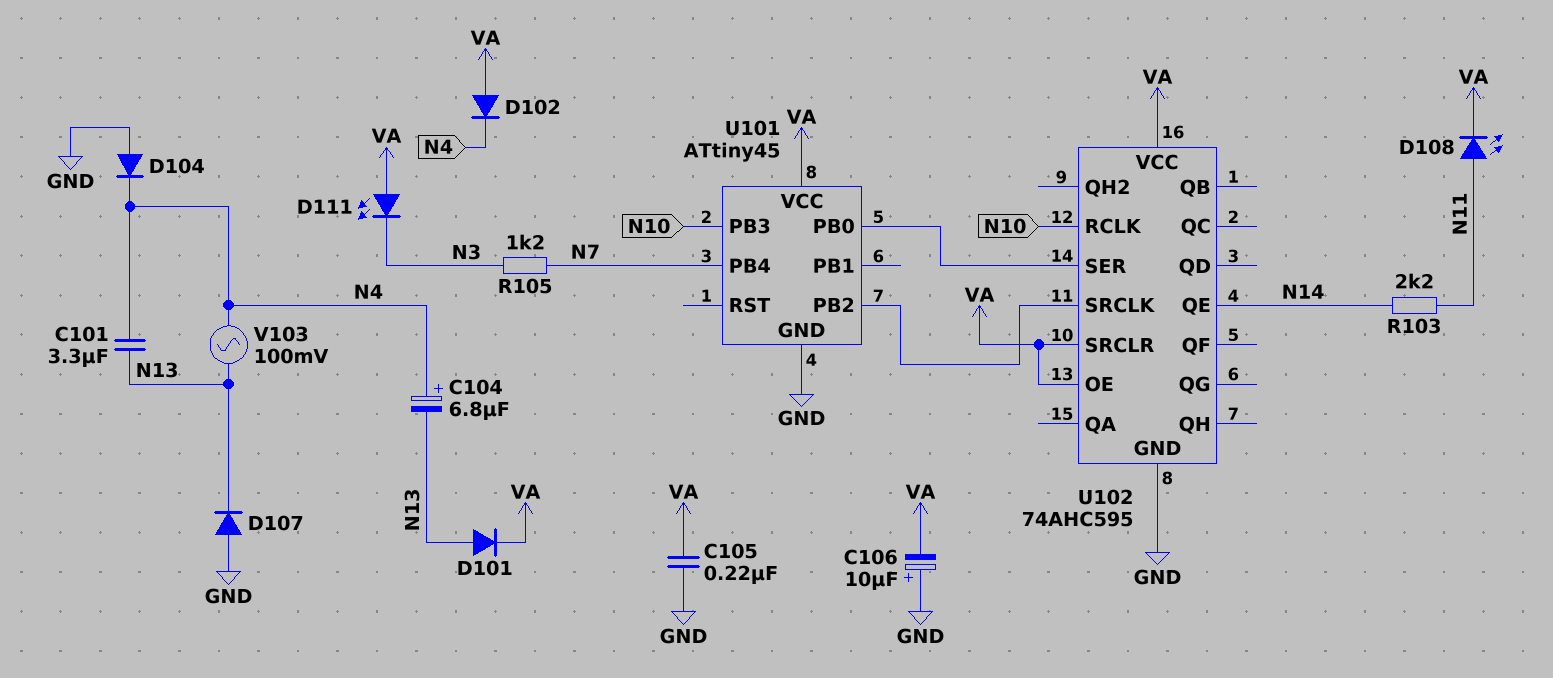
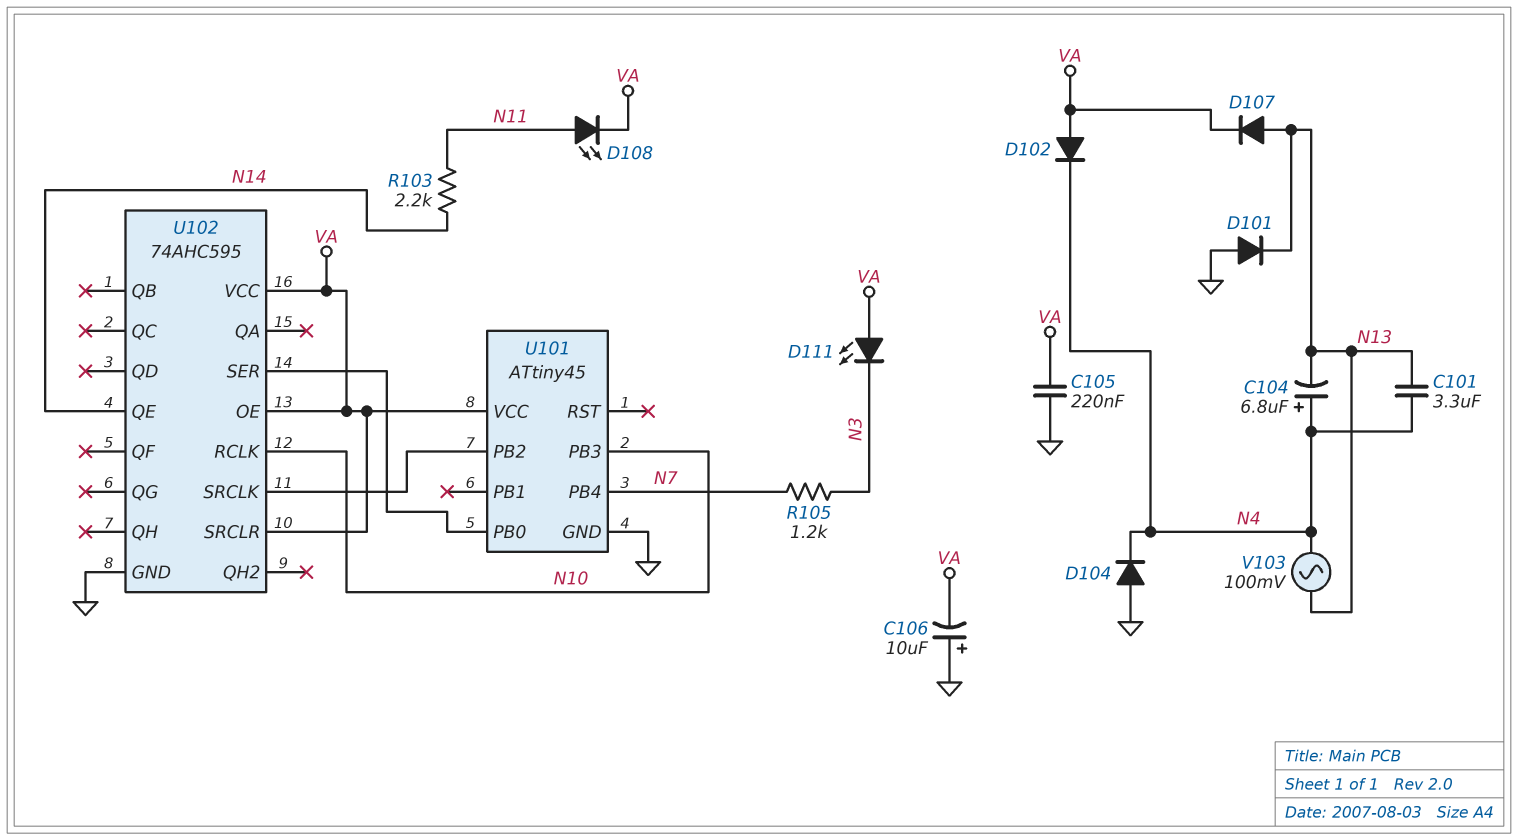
D101: diode (A N13, K VA) -> diode (A GND, K N13)
D107: diode (A GND, K N13) -> diode (A N13, K VA)

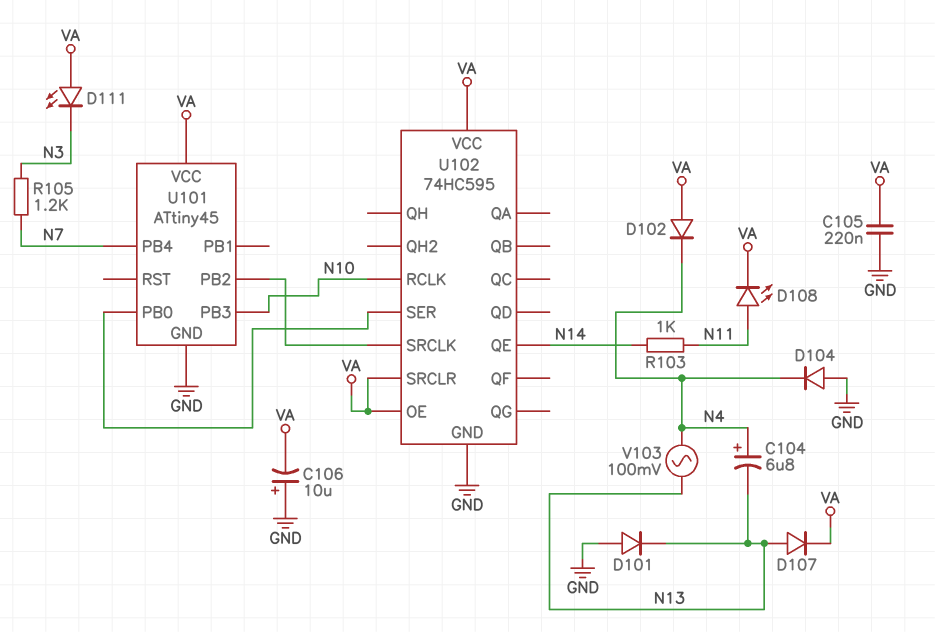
C101: 3.3uF (N4, N13) -> none
R103: 2.2k (N11, N14) -> 1k (N11, N14)
U102: 74AHC595 -> 74HC595

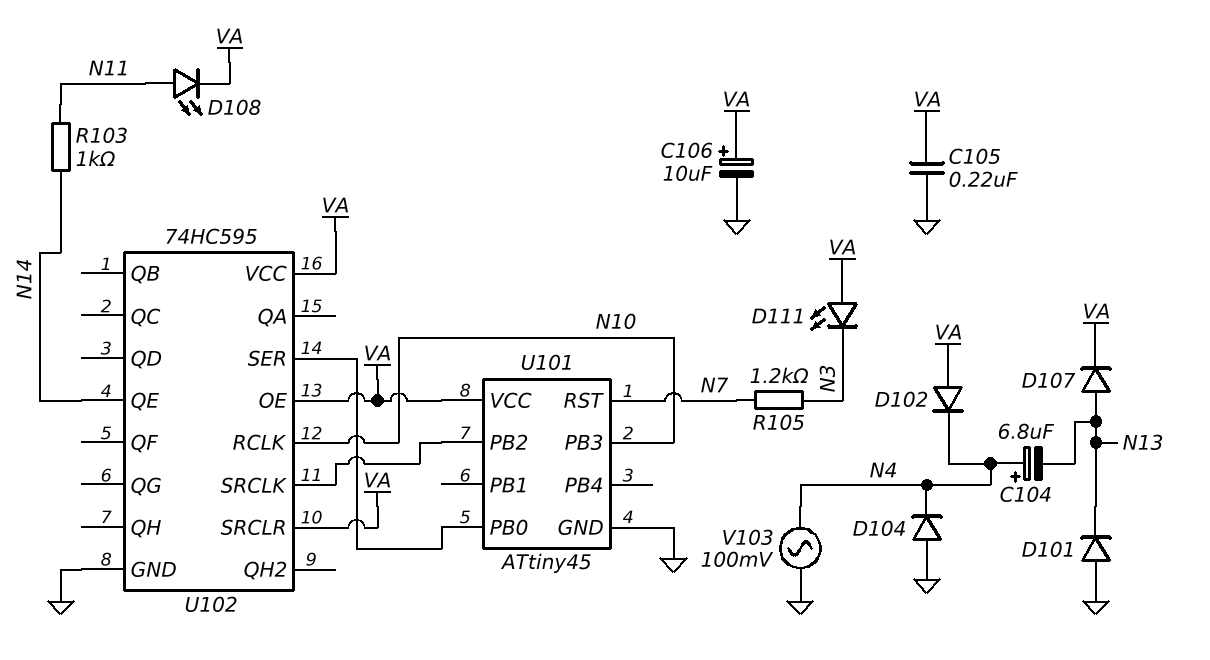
C106: 10uF (plus GND, minus VA) -> 10uF (plus VA, minus GND)
U101 pin PB4: N7 -> none
U101 pin RST: none -> N7
V103: AC 100mV (N4, N13) -> AC 100mV (GND, N4)

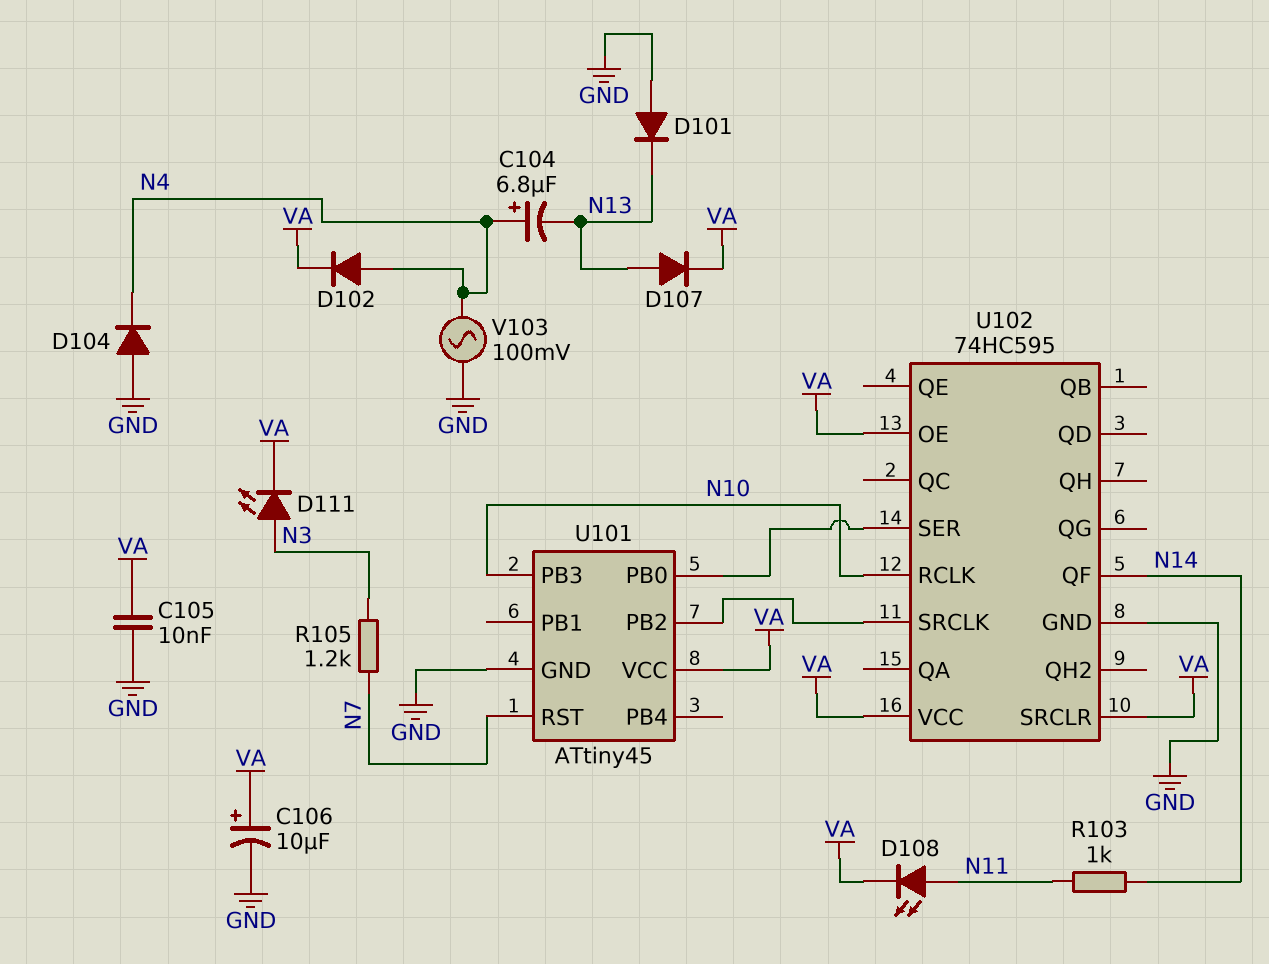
C105: 220nF (GND, VA) -> 10nF (GND, VA)
D102: diode (A VA, K N4) -> diode (A N4, K VA)
D111: LED (A VA, K N3) -> LED (A N3, K VA)
U102 pin QE: N14 -> none
U102 pin QF: none -> N14

